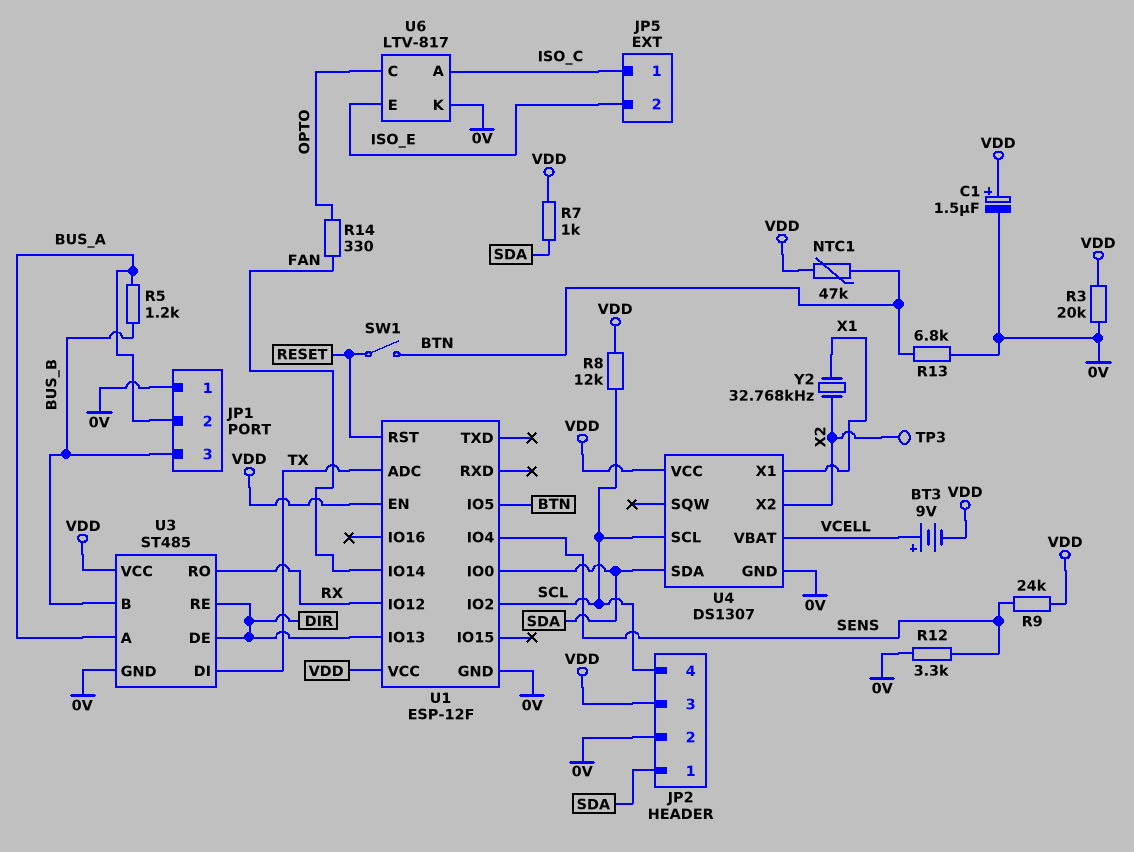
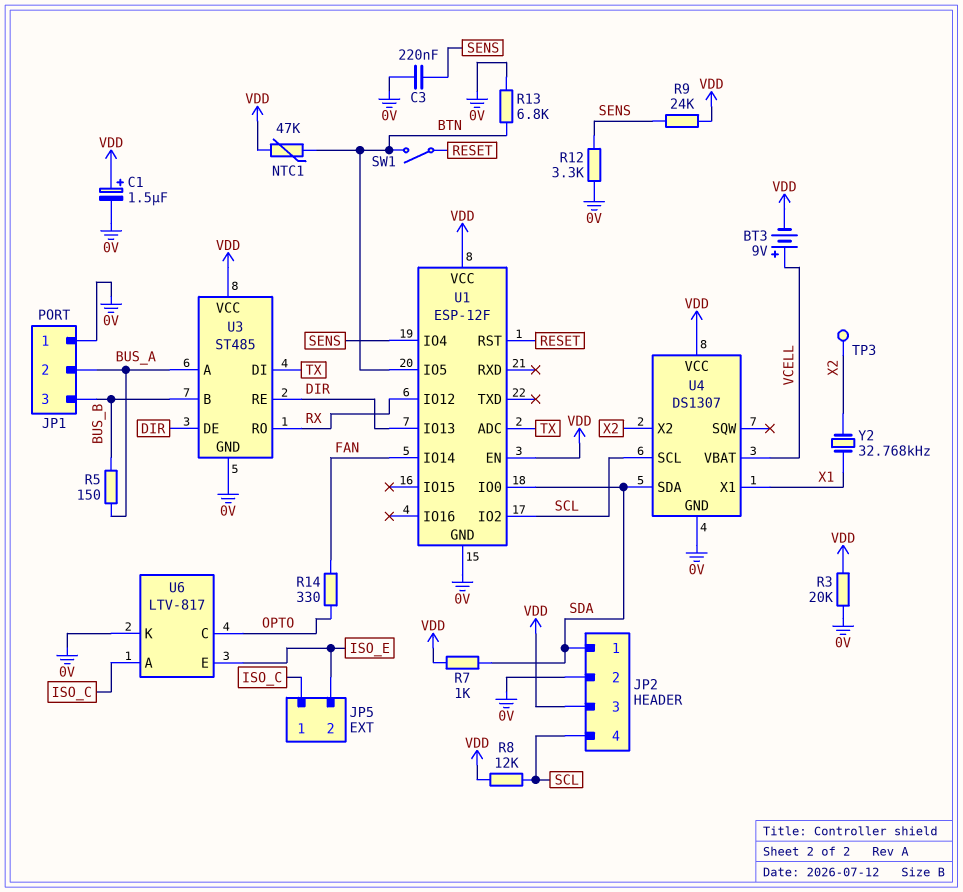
C3: none -> 220nF (0V, SENS)
R5: 1.2k (BUS_A, BUS_B) -> 150 (BUS_A, BUS_B)

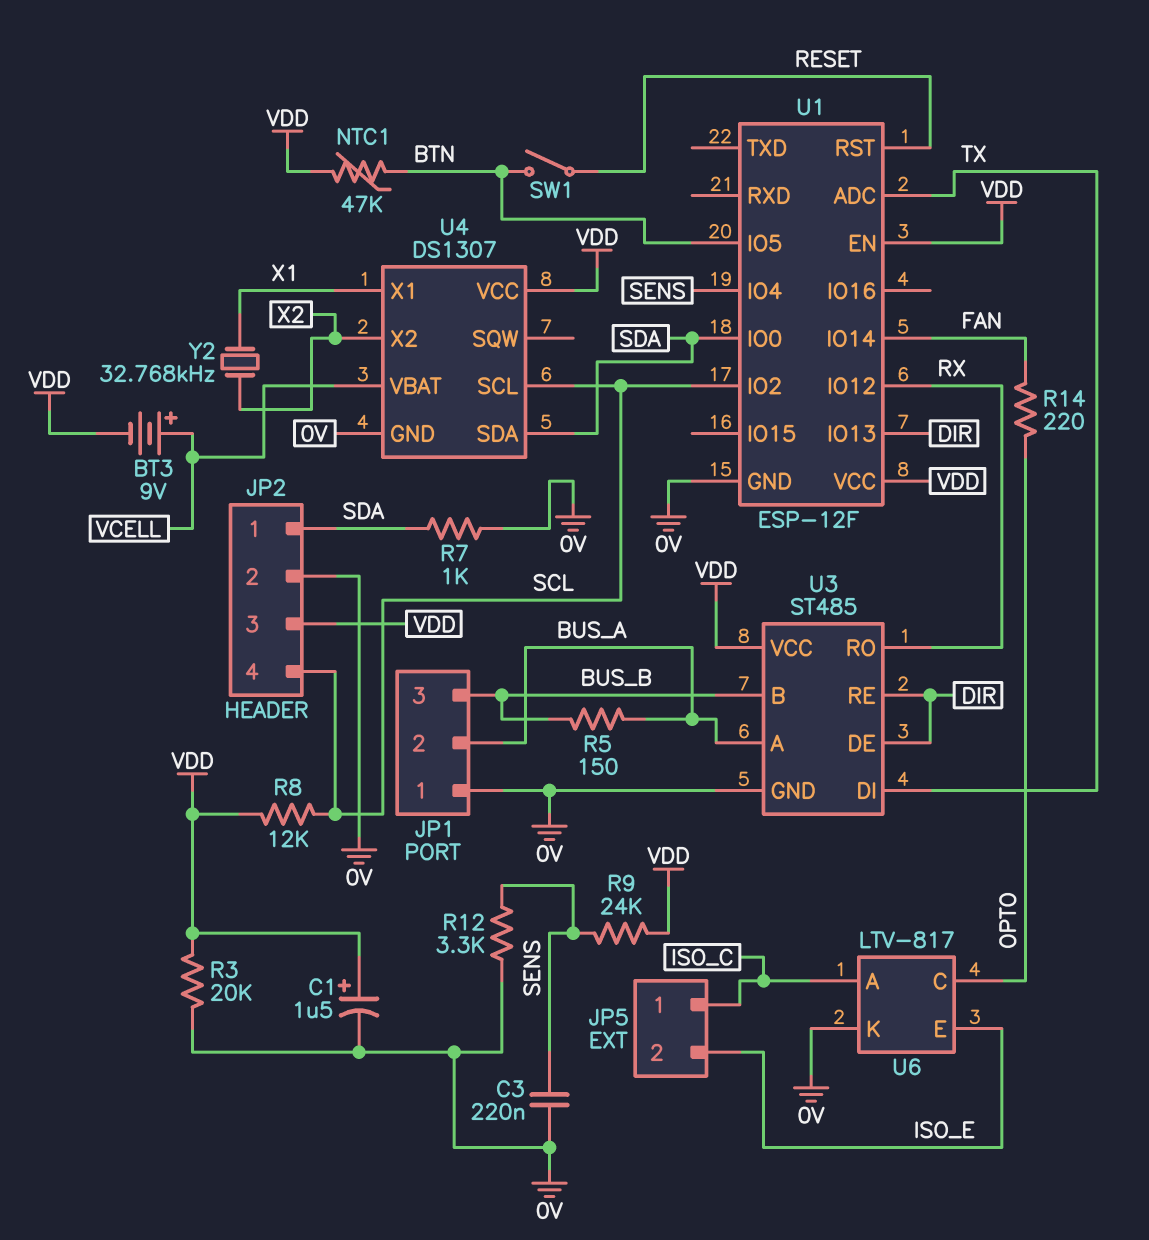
R7: 1k (SDA, VDD) -> 1k (0V, SDA)
R13: 6.8k (0V, BTN) -> none
R14: 330 (FAN, OPTO) -> 220 (FAN, OPTO)
TP3: test point (X2) -> none

